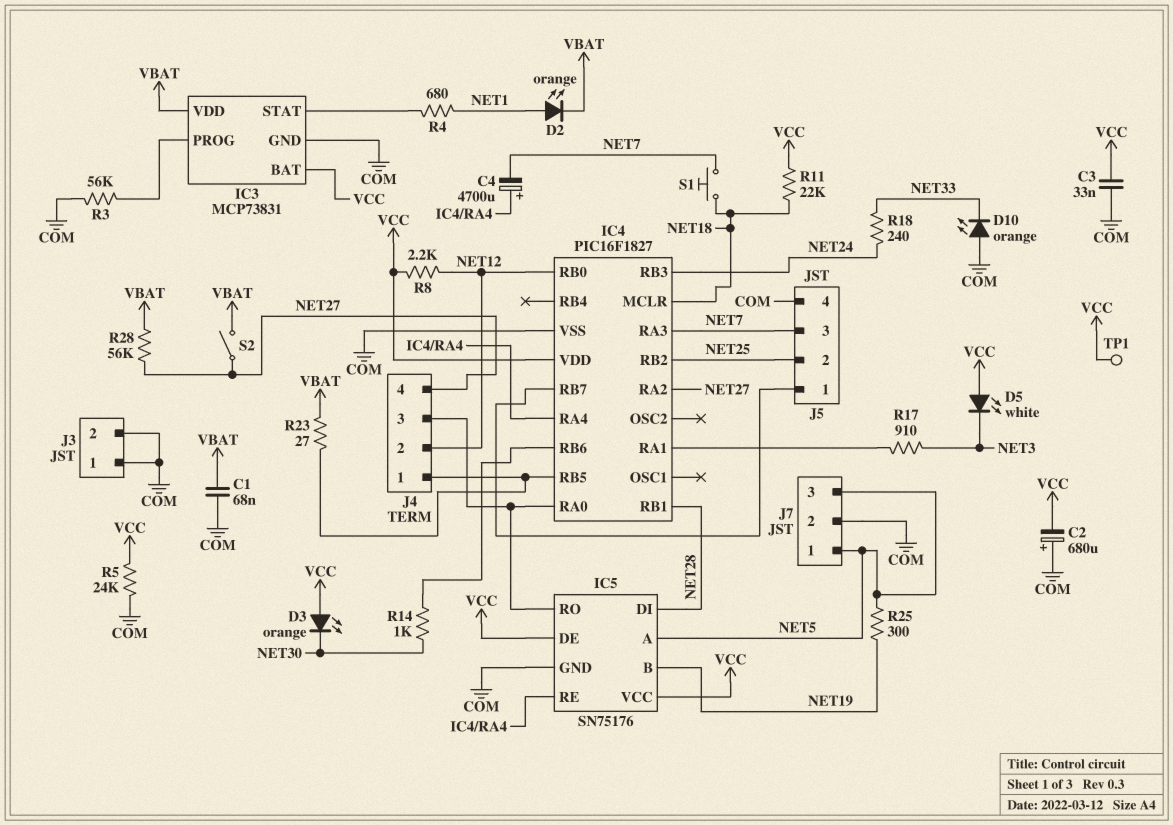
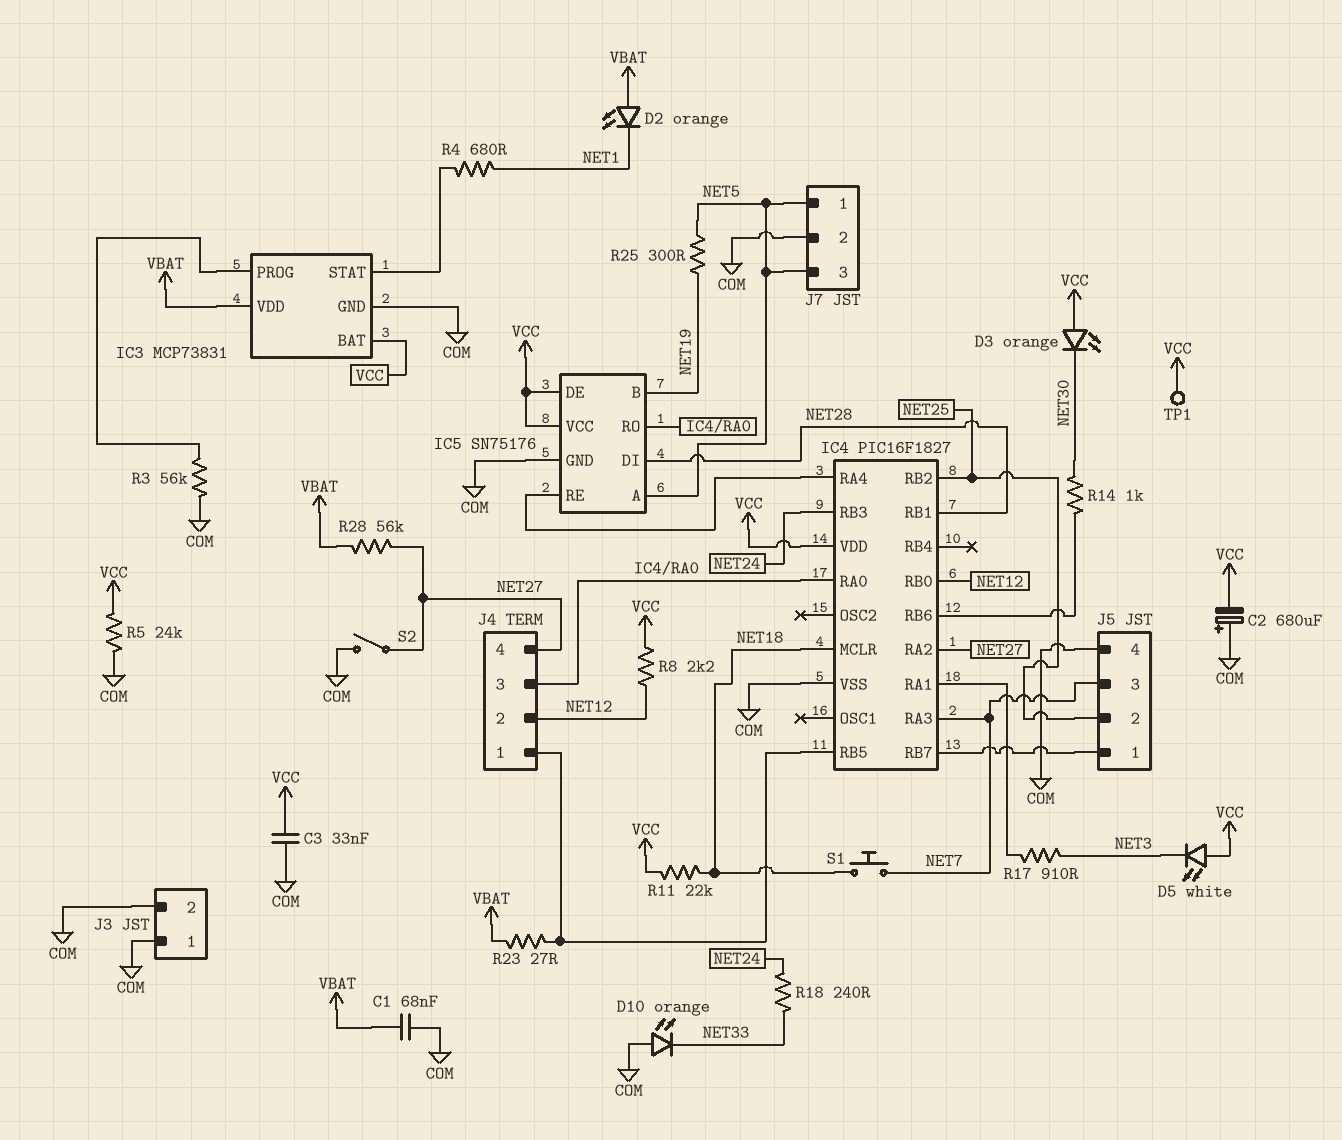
C4: 4700uF (plus IC4/RA4, minus NET7) -> none
D2: LED orange (A NET1, K VBAT) -> LED orange (A VBAT, K NET1)
S2: switch (NET27, VBAT) -> switch (COM, NET27)

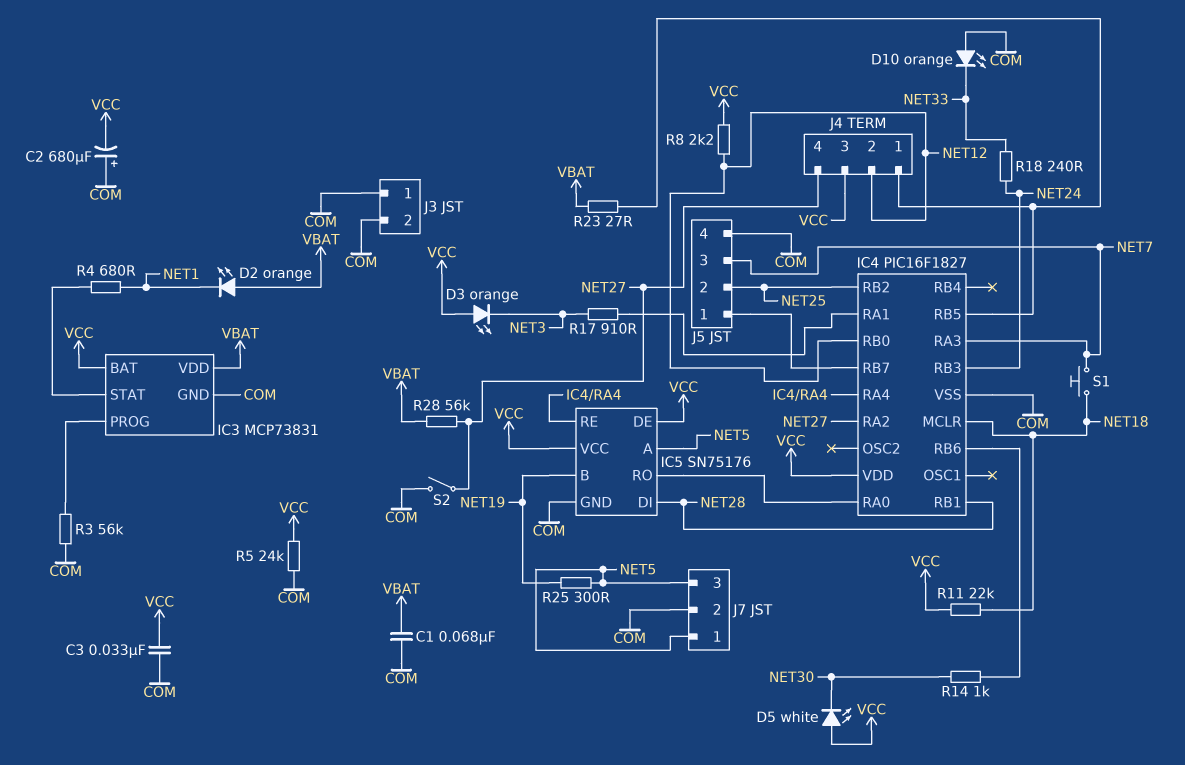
D3: LED orange (A VCC, K NET30) -> LED orange (A VCC, K NET3)
D5: LED white (A VCC, K NET3) -> LED white (A VCC, K NET30)
J4 pin 3: IC4/RA0 -> VCC
TP1: test point (VCC) -> none

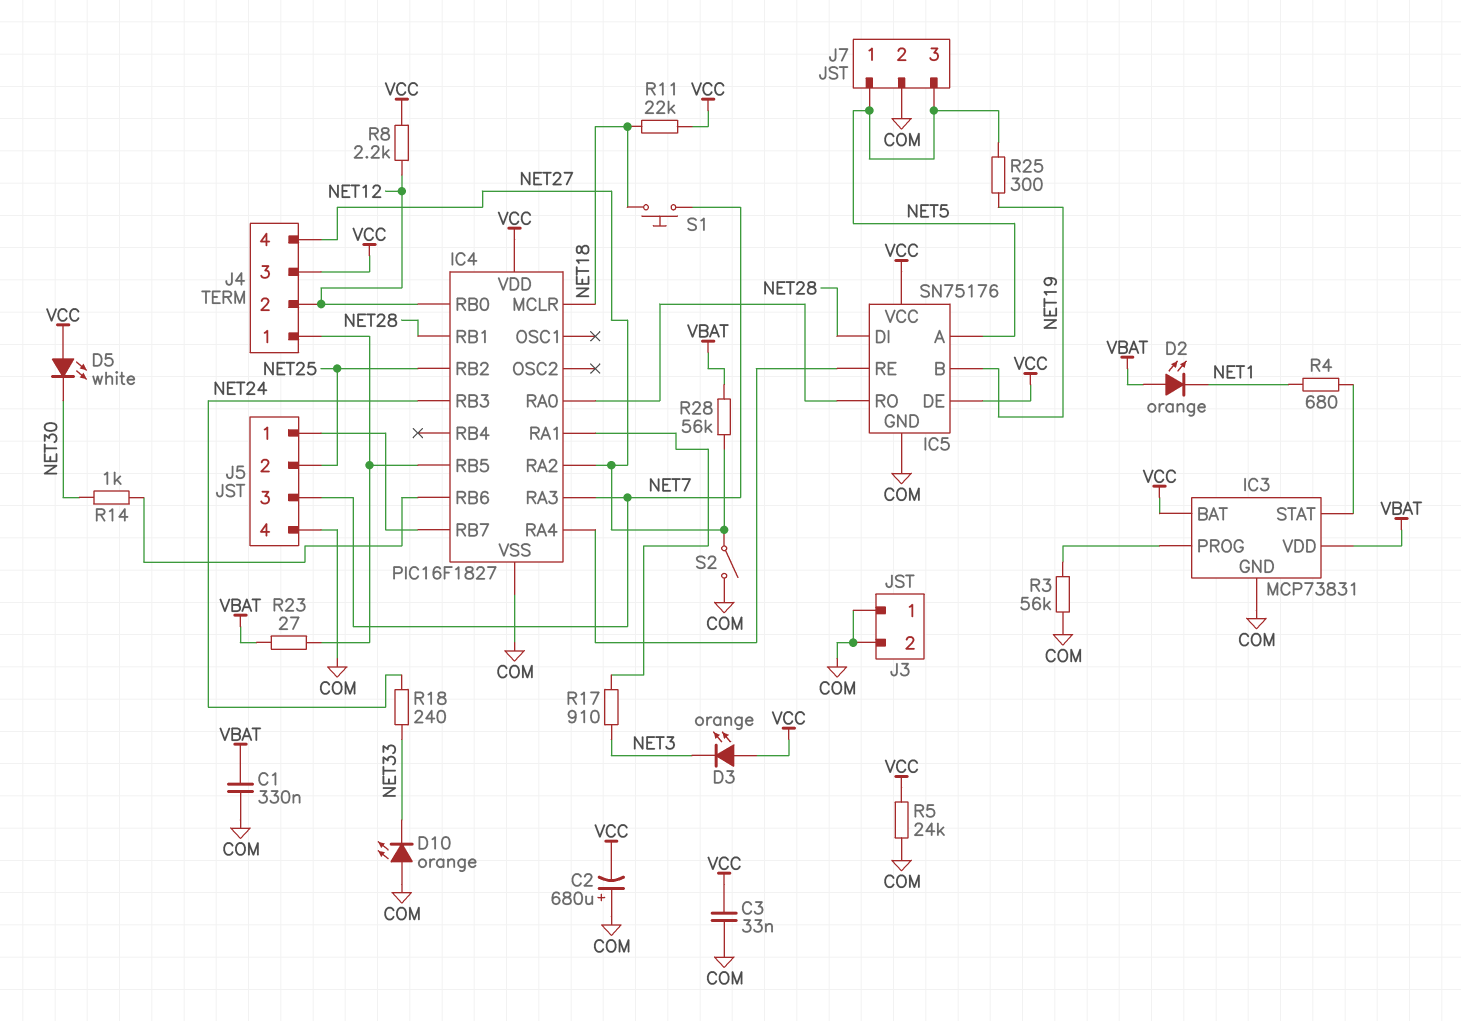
C1: 68nF (COM, VBAT) -> 330nF (COM, VBAT)

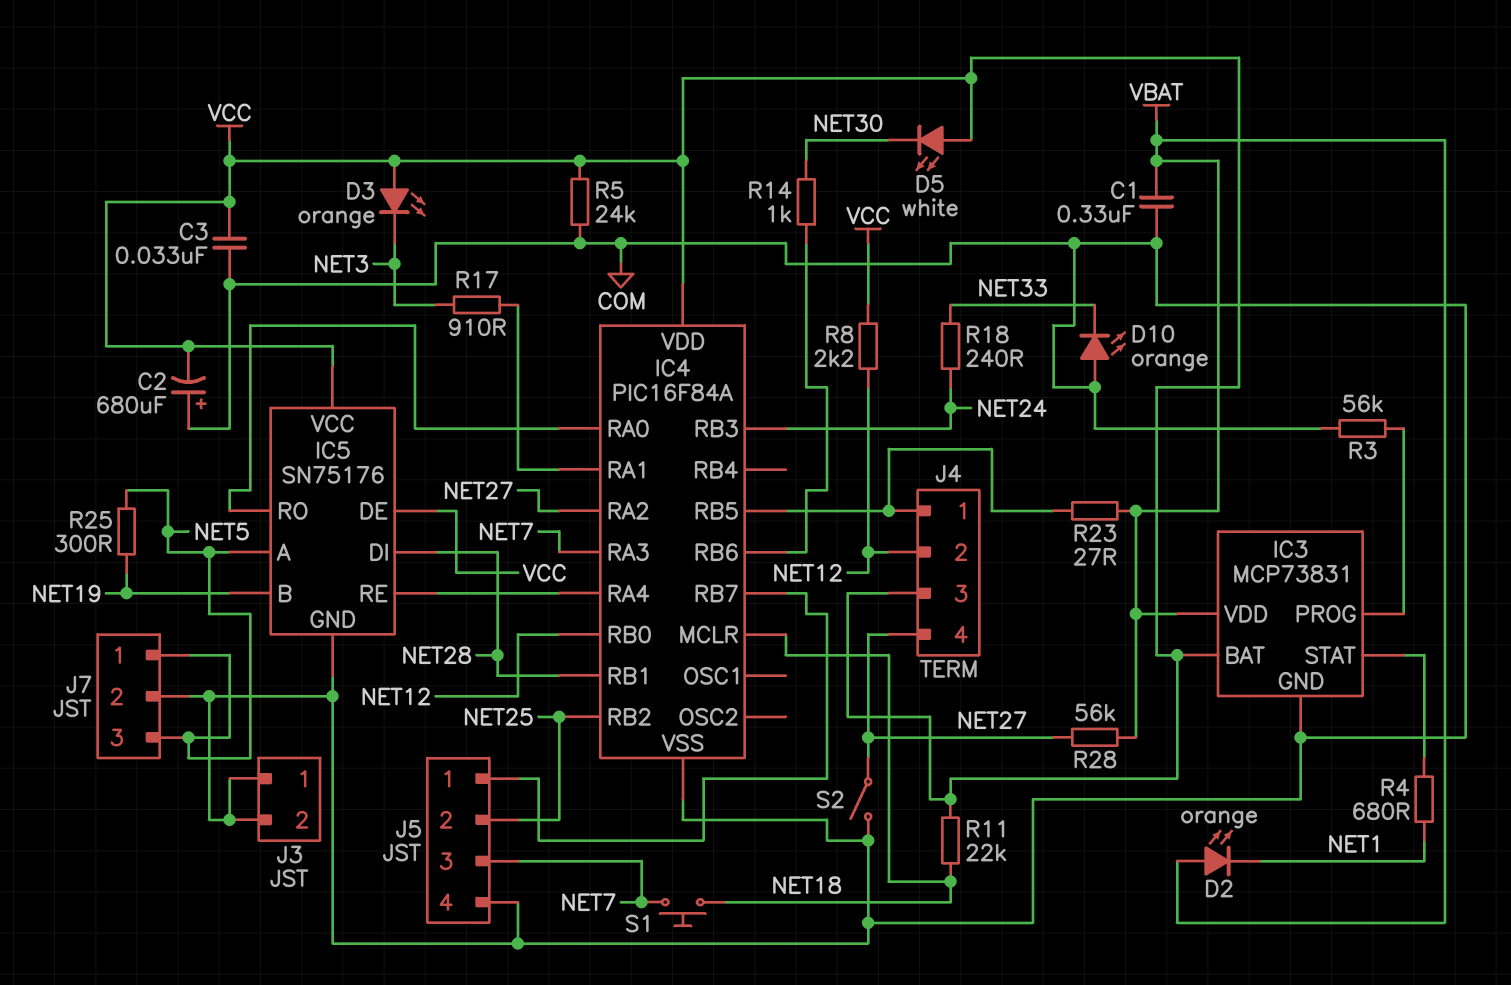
IC4: PIC16F1827 -> PIC16F84A

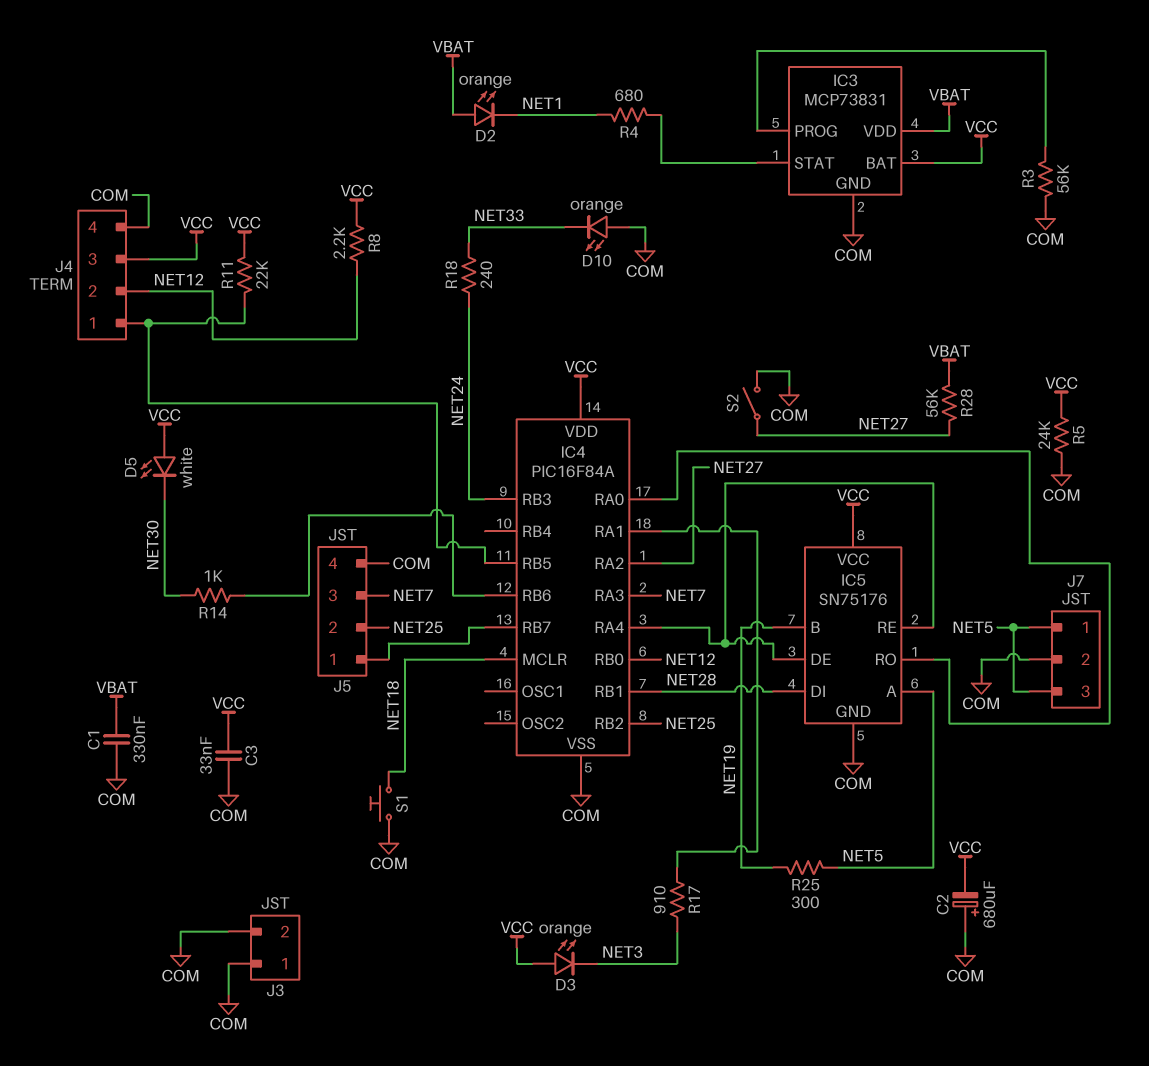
IC5 pin DE: VCC -> IC4/RA4
J4 pin 4: NET27 -> COM
R11: 22k (NET18, VCC) -> 22k (IC4/RB5, VCC)
R23: 27 (IC4/RB5, VBAT) -> none
S1: button (NET7, NET18) -> button (COM, NET18)

